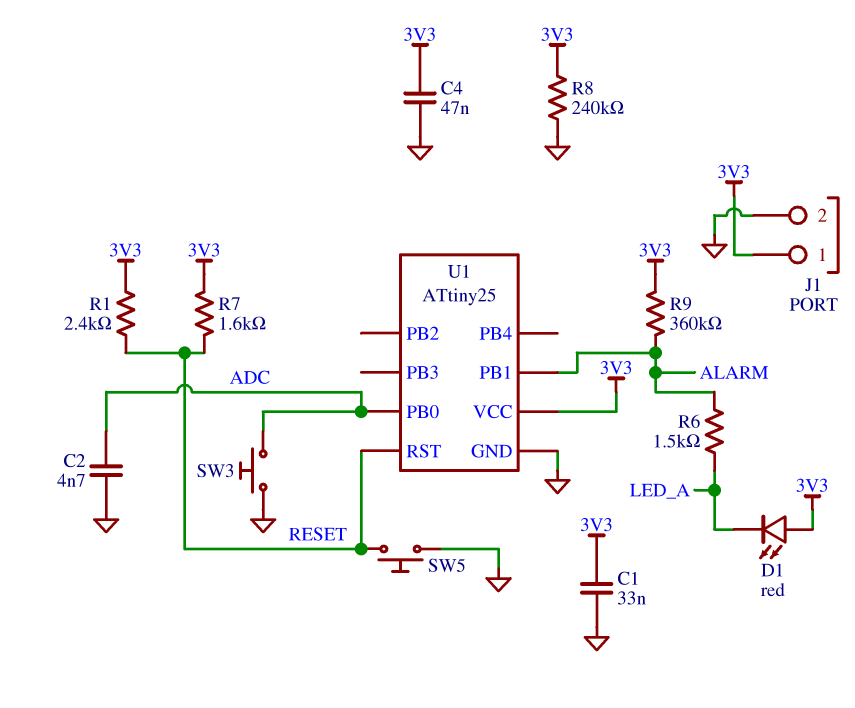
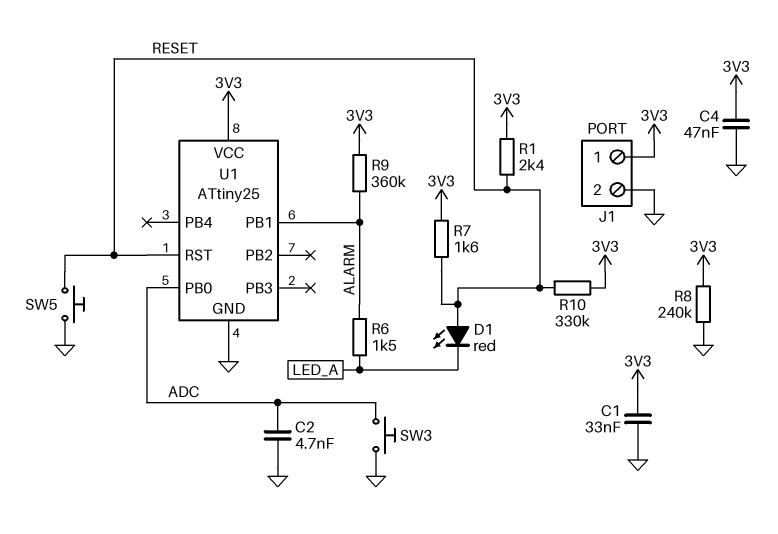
D1: LED red (A 3V3, K LED_A) -> LED red (A RESET, K LED_A)
R10: none -> 330k (3V3, RESET)

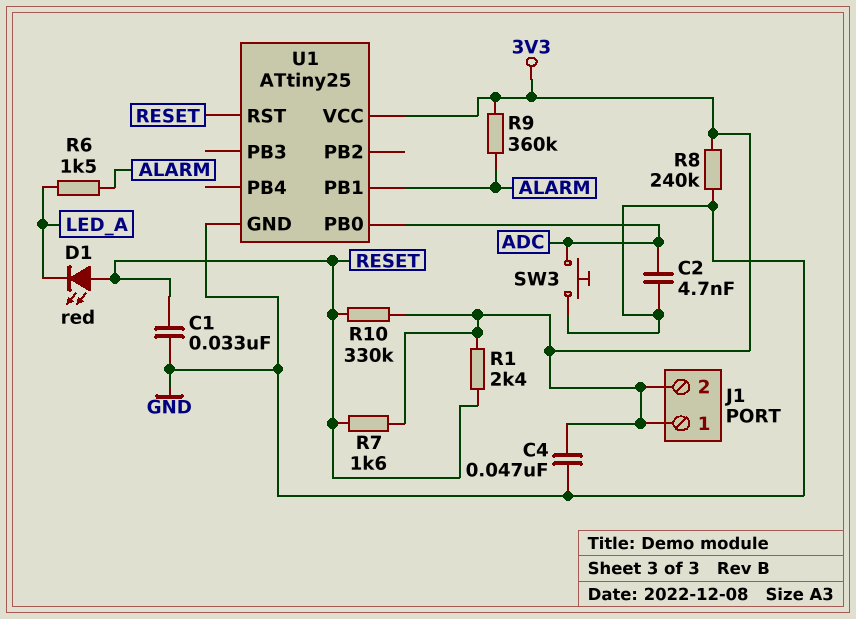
C1: 33nF (3V3, GND) -> 33nF (GND, RESET)
J1 pin 2: GND -> 3V3
SW5: button (GND, RESET) -> none

